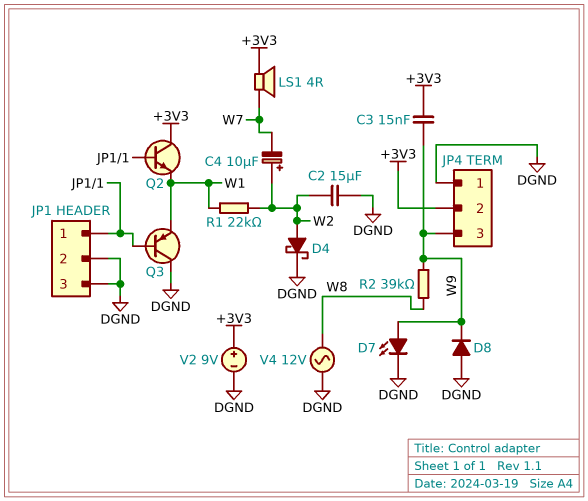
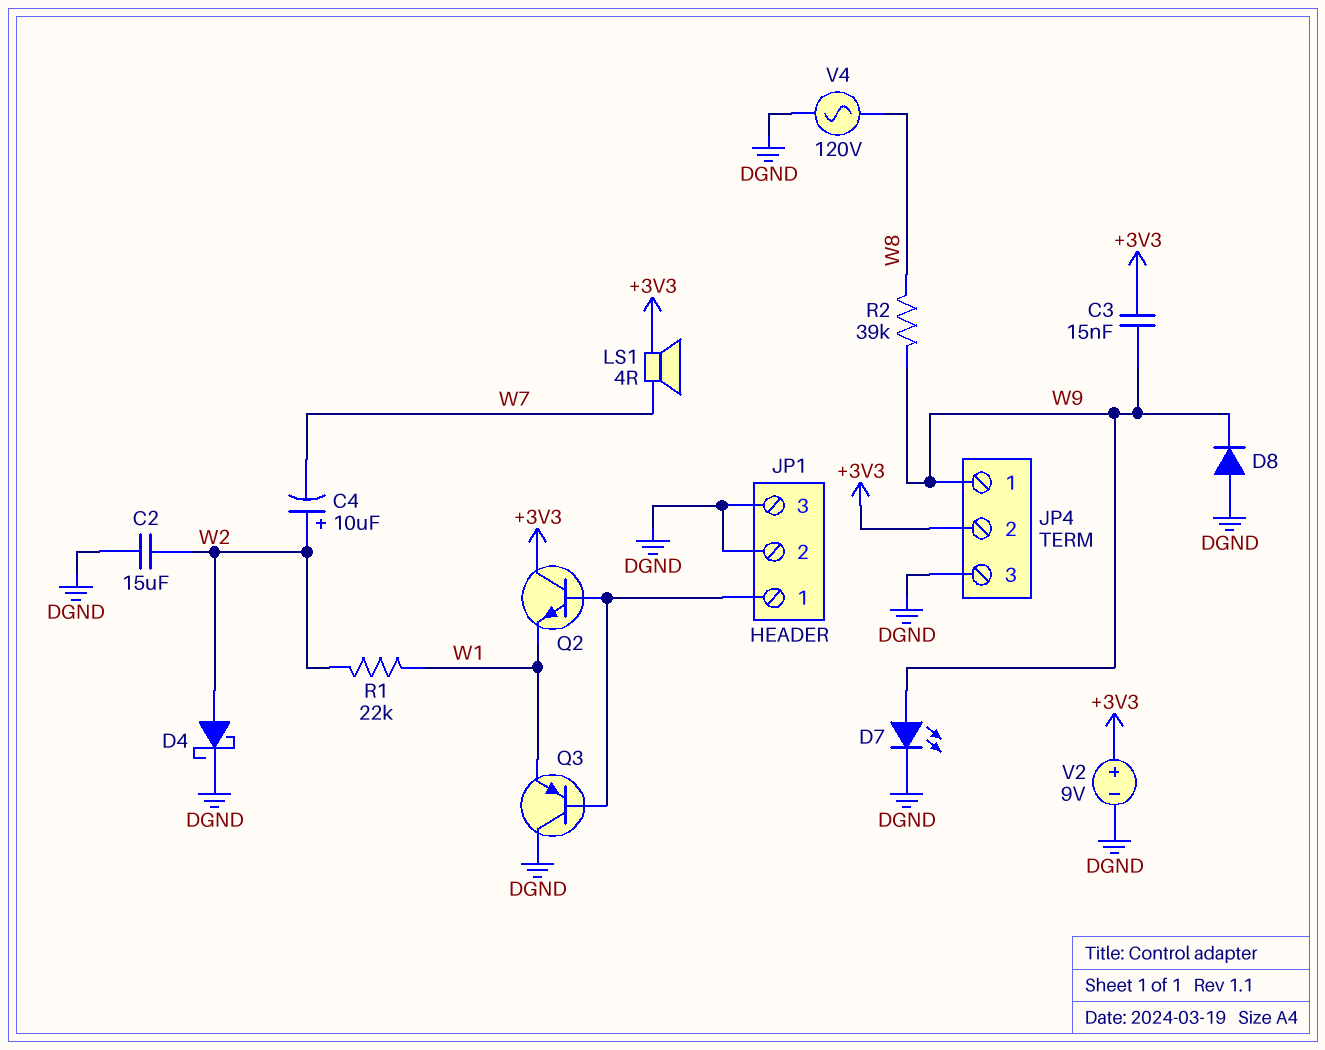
JP4 pin 1: DGND -> W9
JP4 pin 3: W9 -> DGND
V4: AC 12V (DGND, W8) -> AC 120V (DGND, W8)

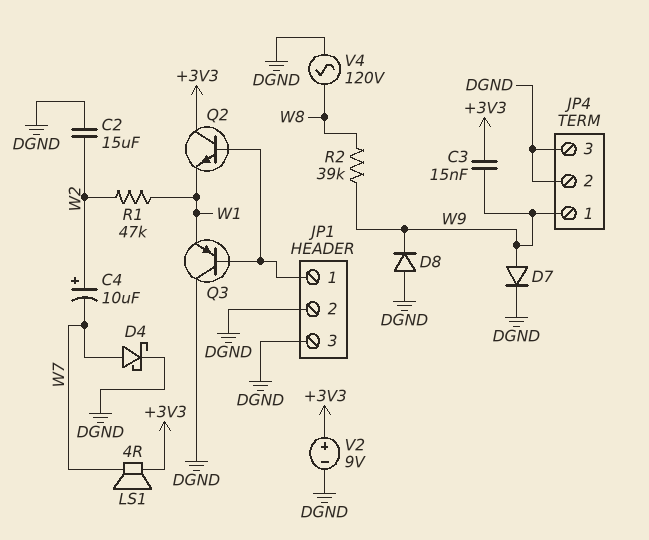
D4: schottky (A W2, K DGND) -> schottky (A W7, K DGND)
D7: LED (A W9, K DGND) -> diode (A W9, K DGND)
JP4 pin 2: +3V3 -> DGND
R1: 22k (W1, W2) -> 47k (W1, W2)

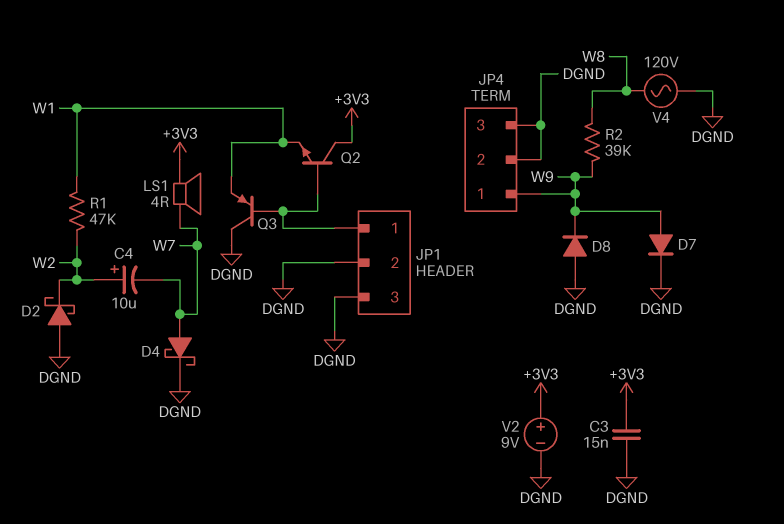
C2: 15uF (DGND, W2) -> none
C3: 15nF (+3V3, W9) -> 15nF (+3V3, DGND)
D2: none -> schottky (A DGND, K W2)

